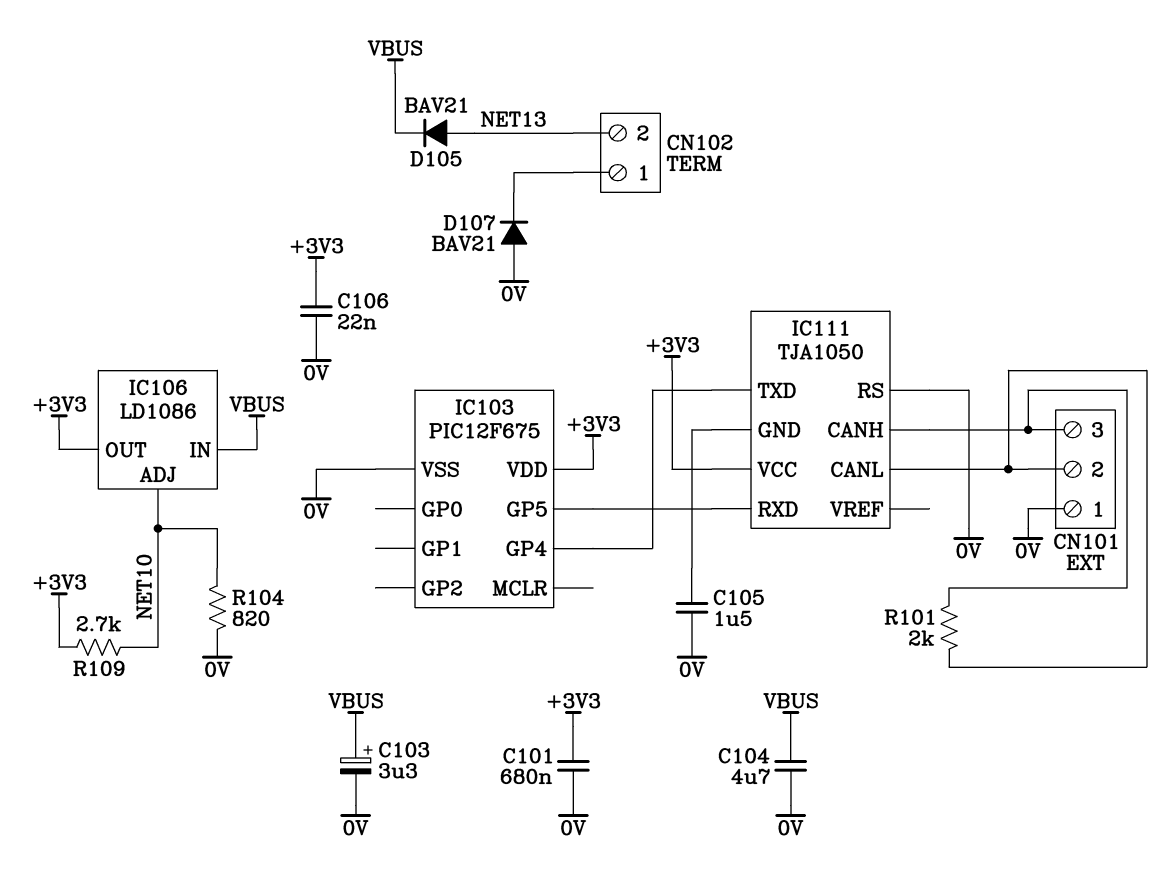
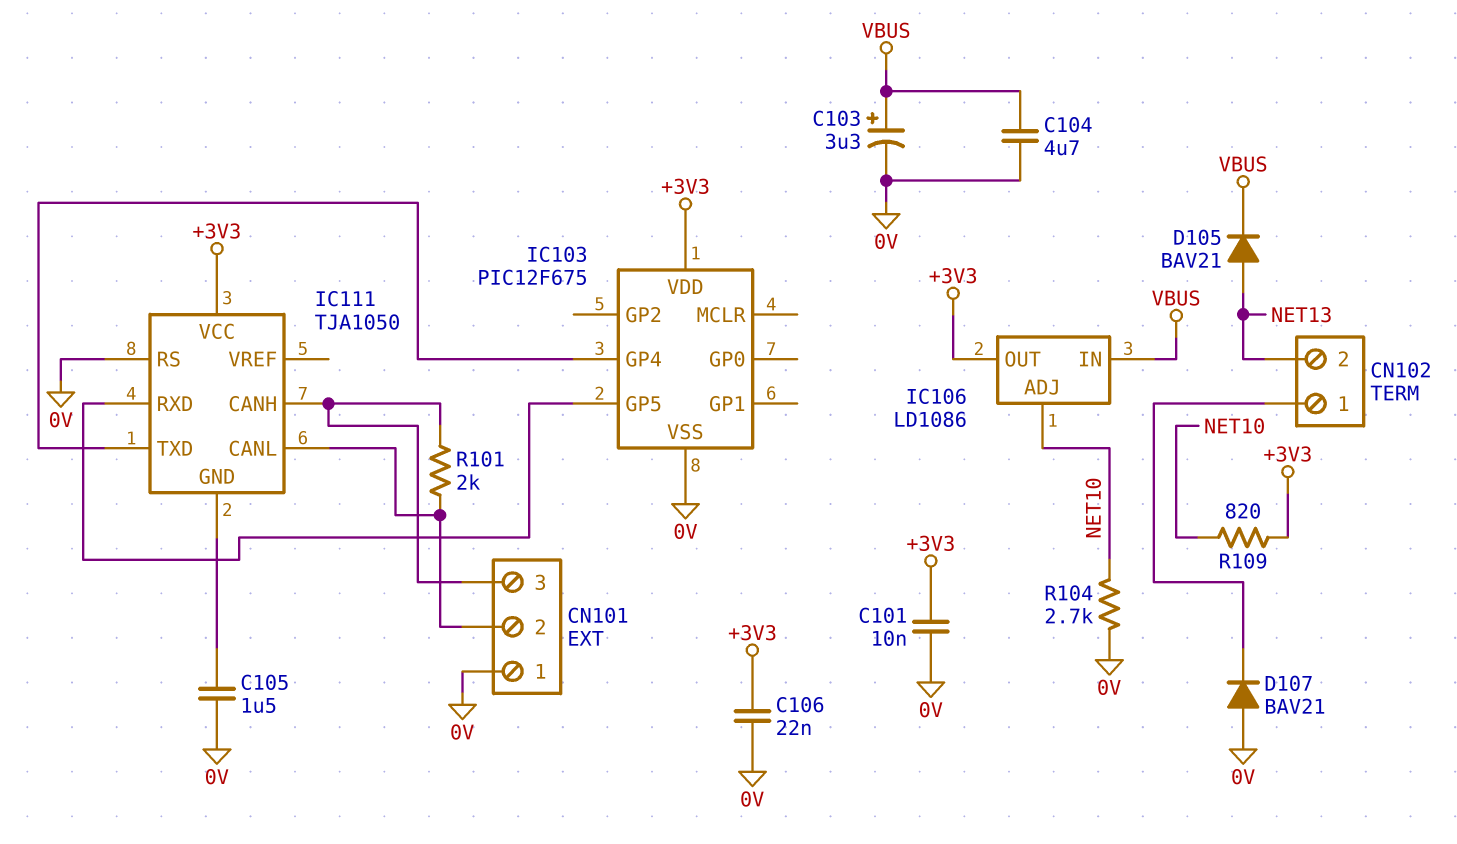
C101: 680nF (+3V3, 0V) -> 10nF (+3V3, 0V)
R104: 820 (0V, NET10) -> 2.7k (0V, NET10)
R109: 2.7k (+3V3, NET10) -> 820 (+3V3, NET10)

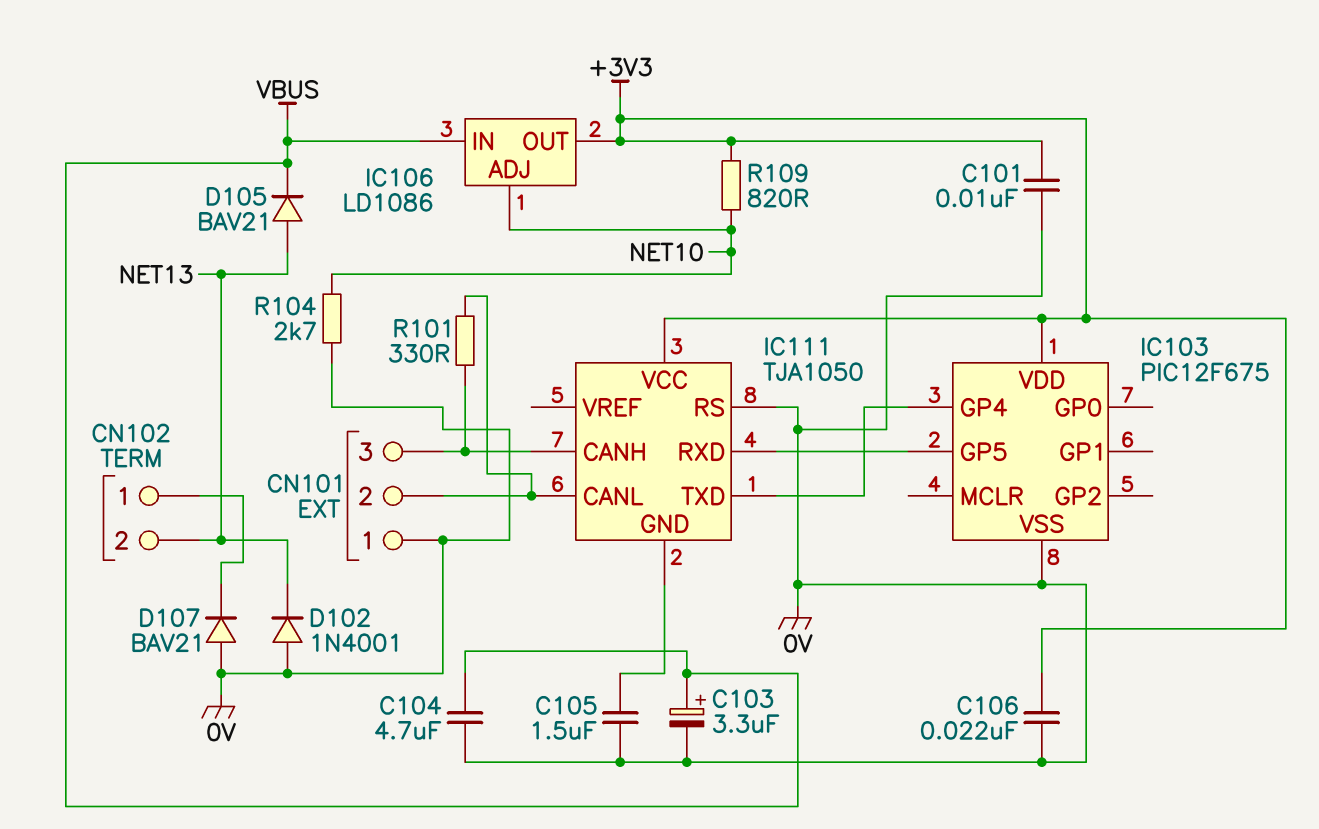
D102: none -> diode 1N4001 (A 0V, K NET13)
R101: 2k (CN101/2, CN101/3) -> 330 (CN101/2, CN101/3)

